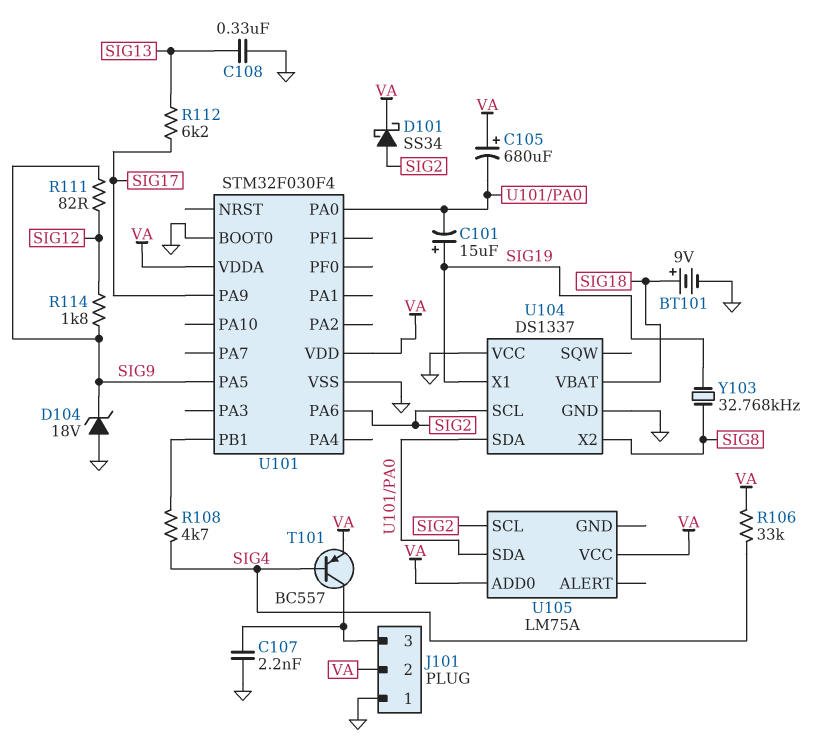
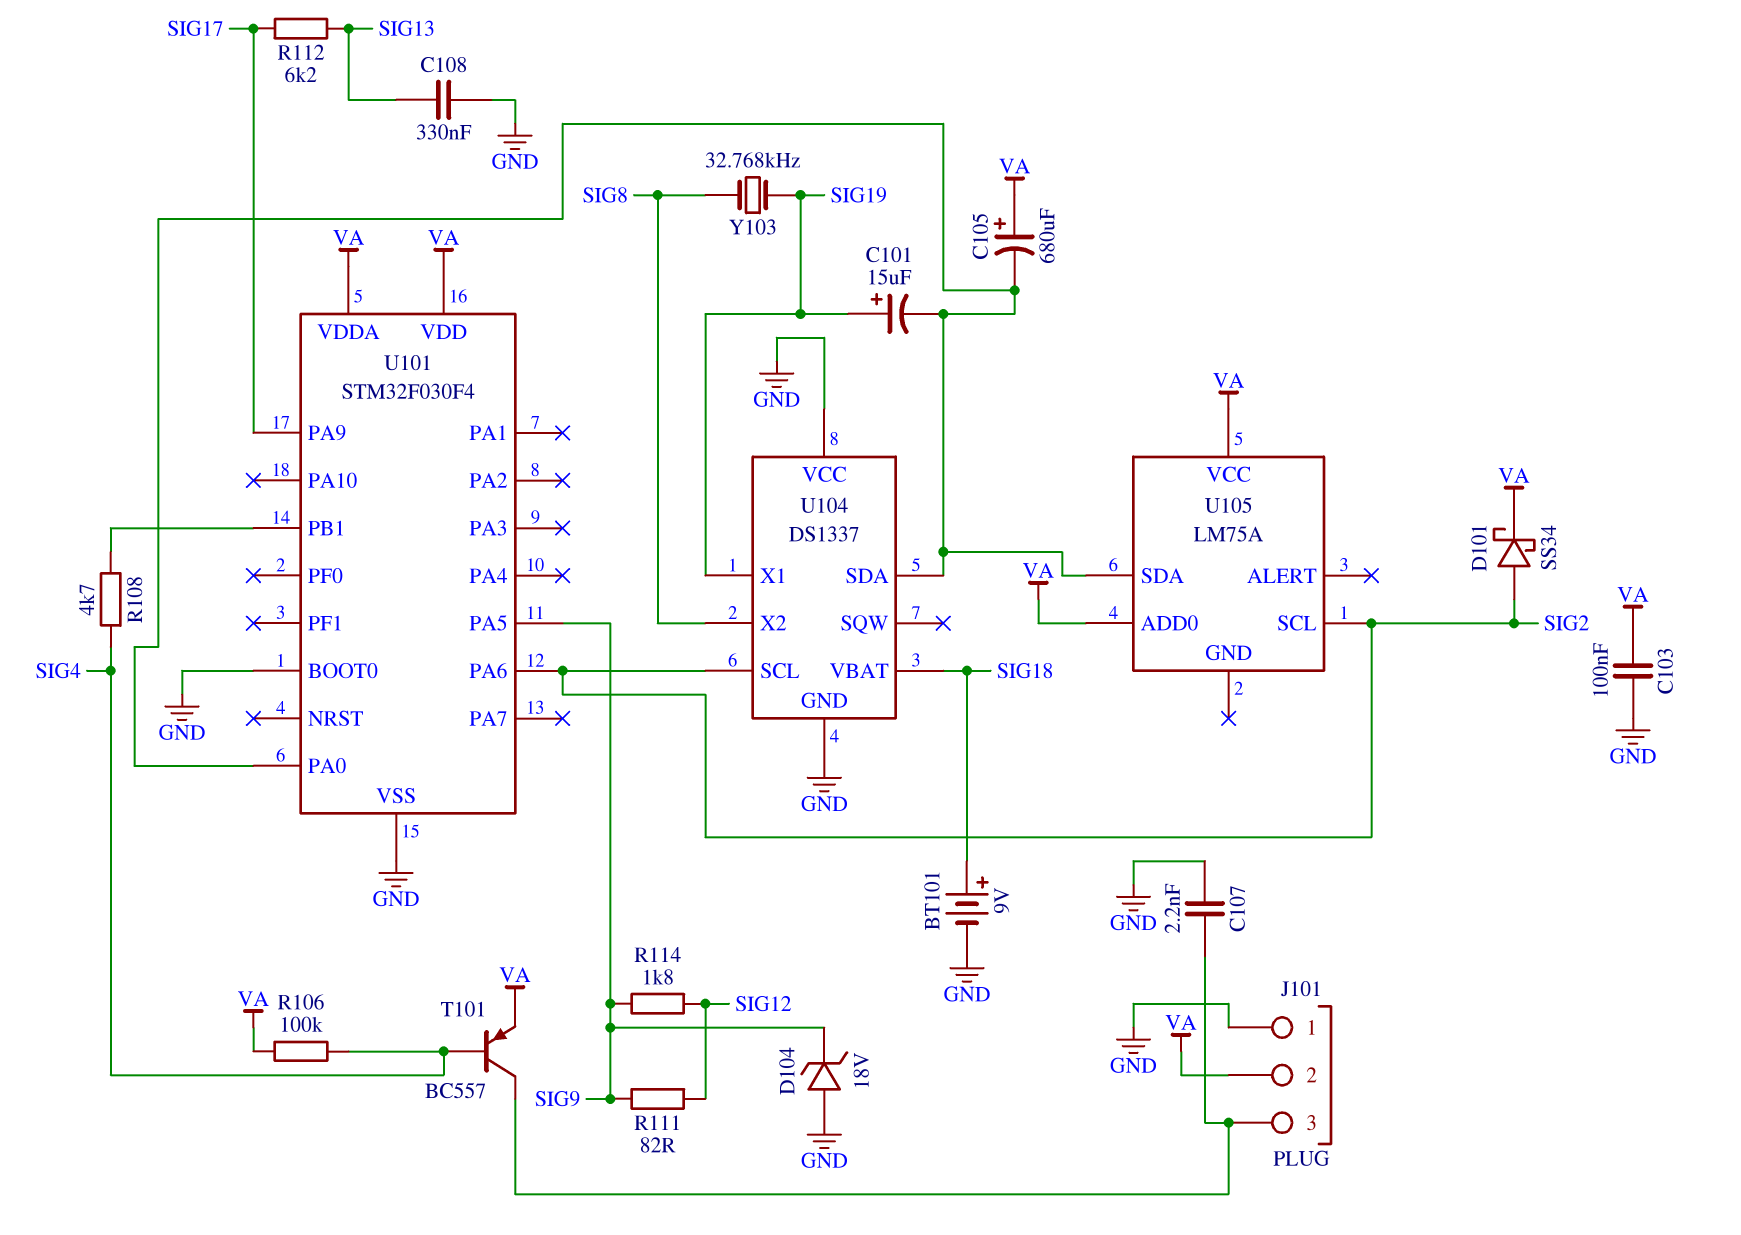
C103: none -> 100nF (GND, VA)
R106: 33k (SIG4, VA) -> 100k (SIG4, VA)

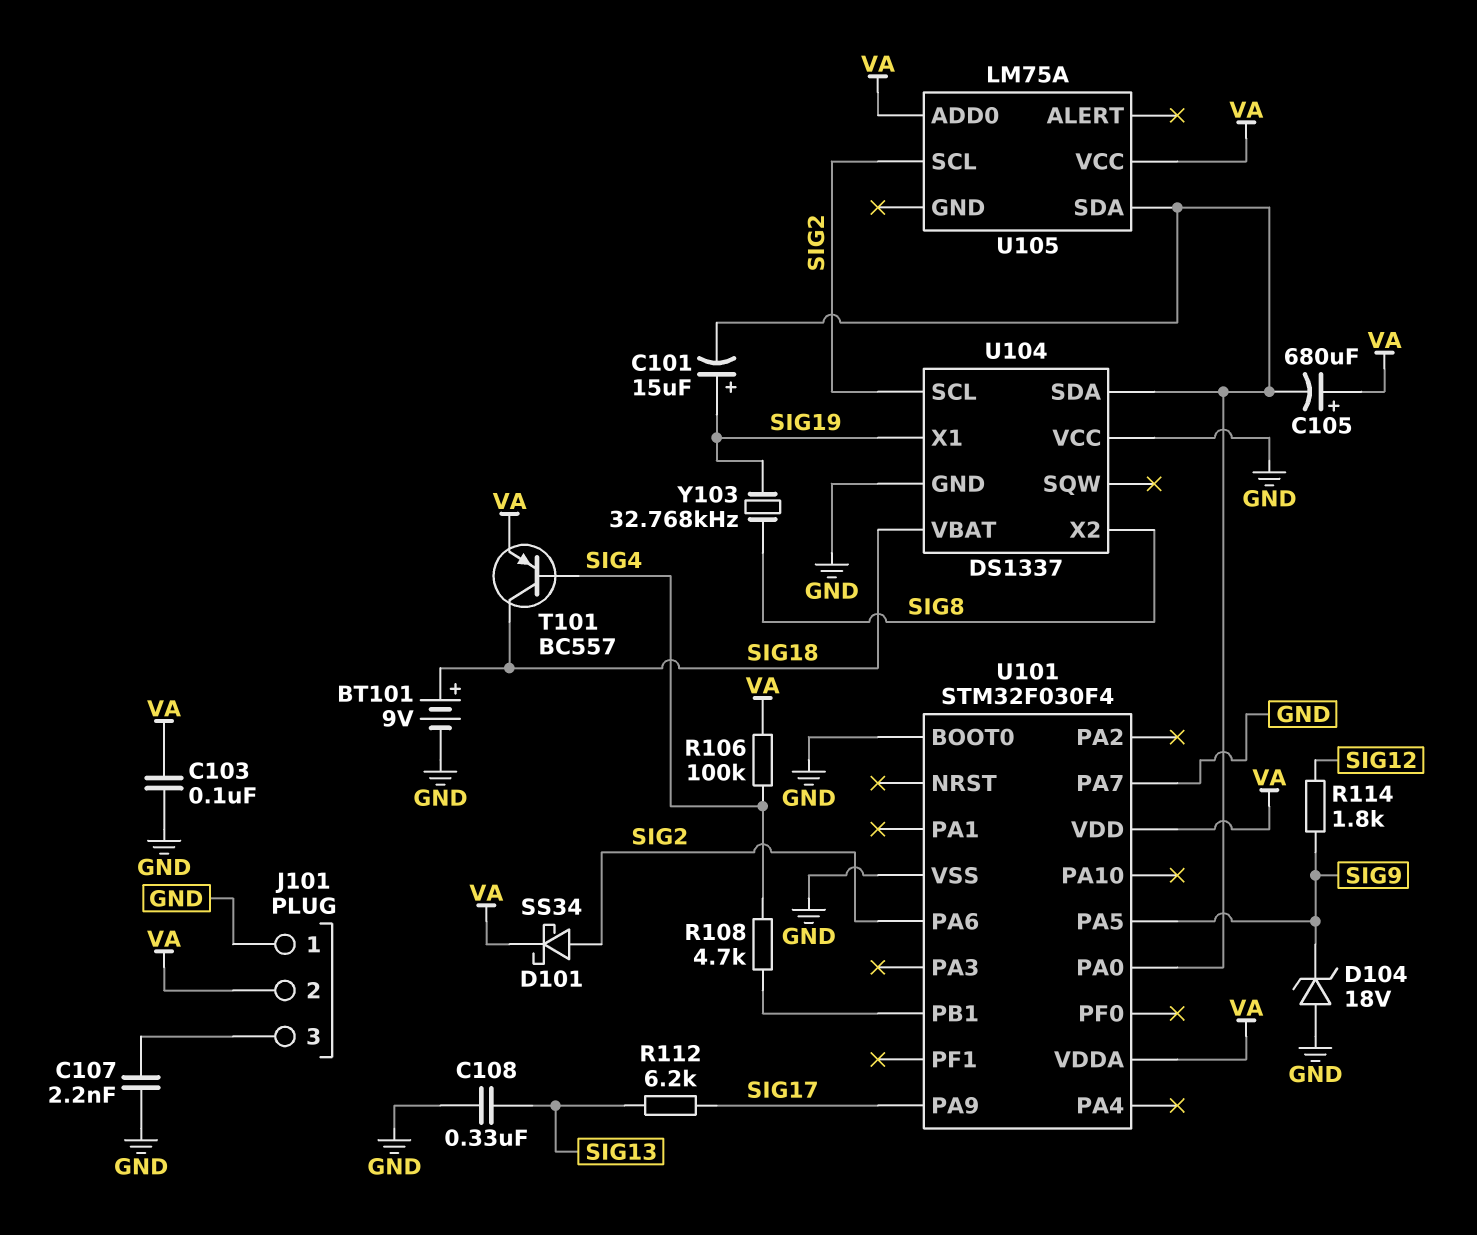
R111: 82 (SIG9, SIG12) -> none
T101: PNP BC557 (B SIG4, C J101/3, E VA) -> PNP BC557 (B SIG4, C SIG18, E VA)
U101 pin PA7: none -> GND

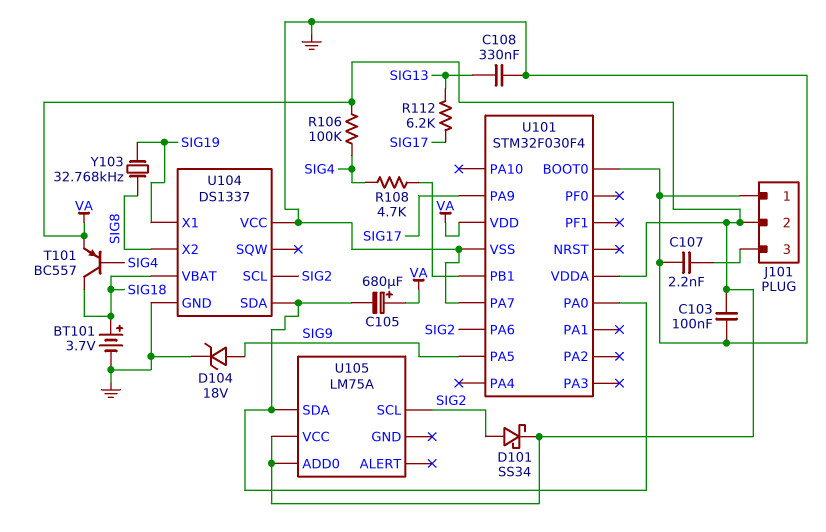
BT101: 9V (plus SIG18, minus GND) -> 3.7V (plus SIG18, minus GND)
C101: 15uF (plus SIG19, minus U101/PA0) -> none
D104: zener 18V (A GND, K SIG9) -> zener 18V (A SIG9, K GND)
R114: 1.8k (SIG9, SIG12) -> none

